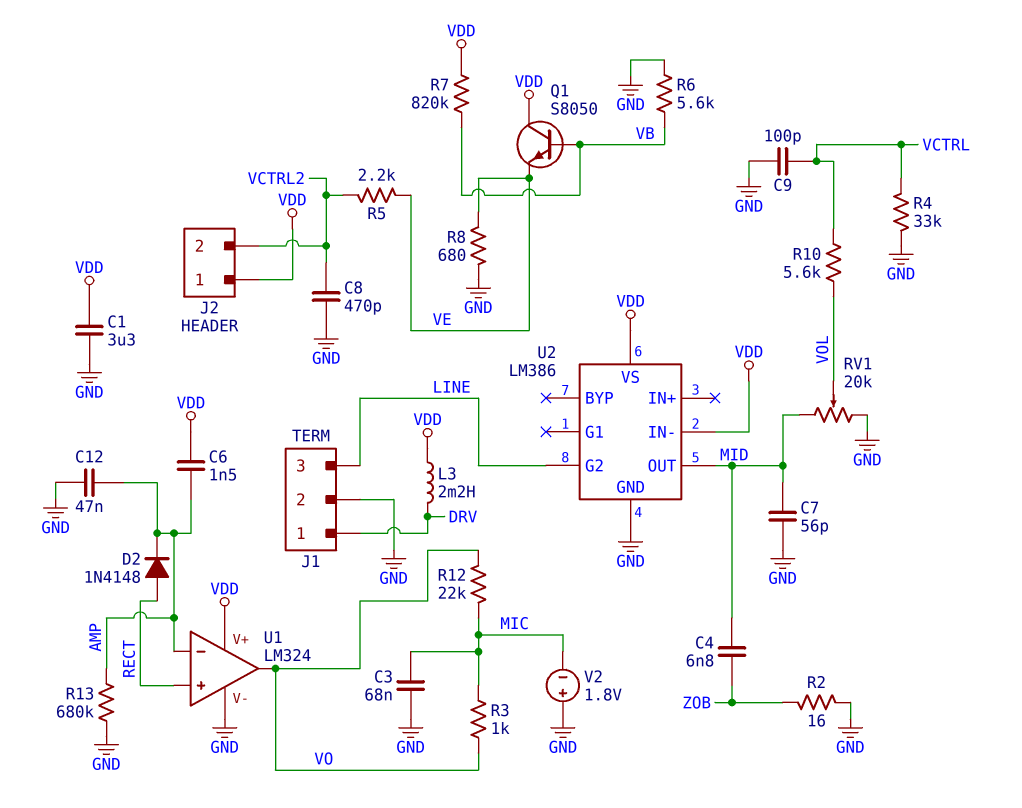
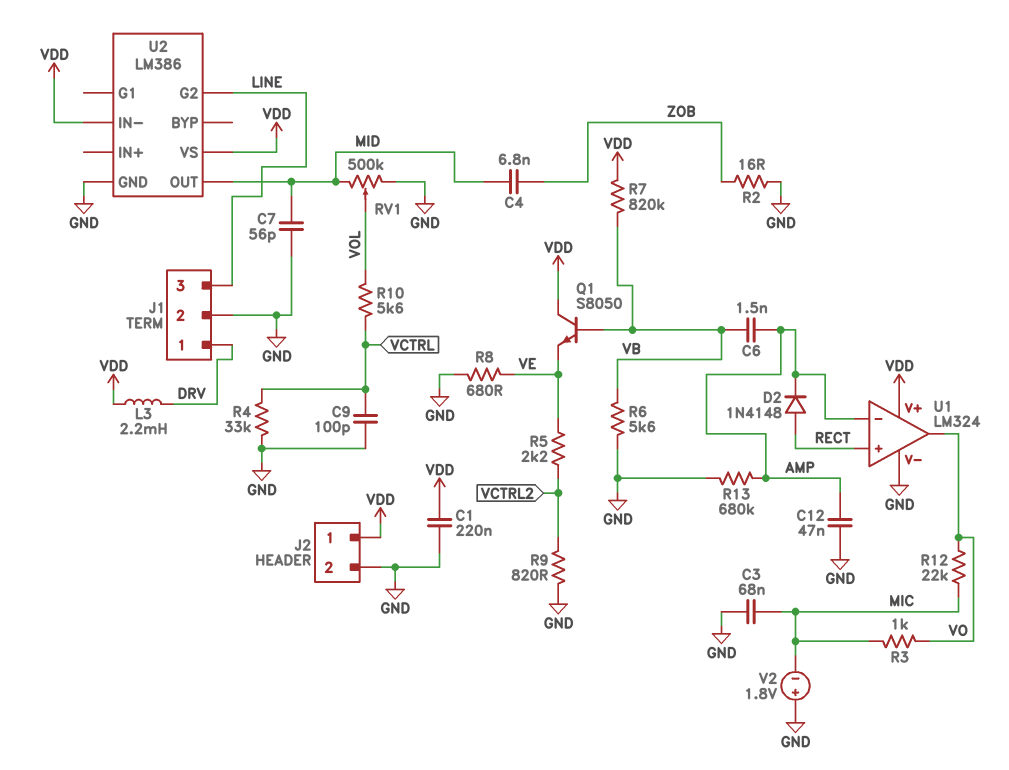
C1: 3.3uF (GND, VDD) -> 220nF (GND, VDD)
C6: 1.5nF (AMP, VDD) -> 1.5nF (AMP, VB)
C8: 470pF (GND, VCTRL2) -> none
J2 pin 2: VCTRL2 -> GND
R9: none -> 820 (GND, VCTRL2)
RV1: 20k (GND, MID, wiper VOL) -> 500k (GND, MID, wiper VOL)

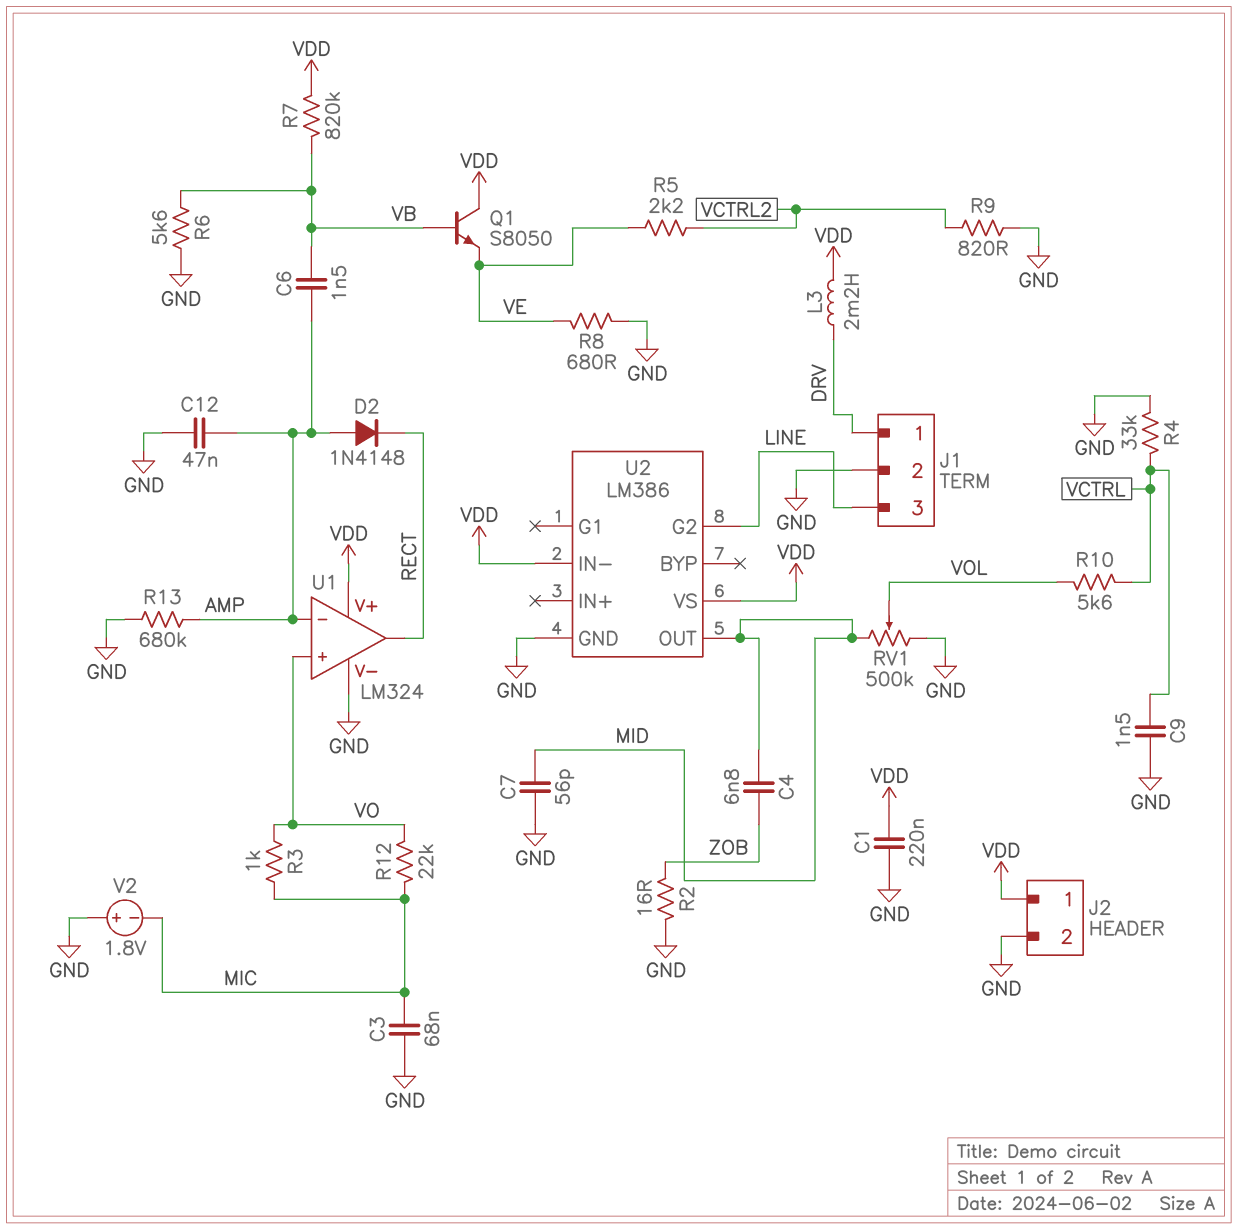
C9: 100pF (GND, VCTRL) -> 1.5nF (GND, VCTRL)
D2: diode 1N4148 (A RECT, K AMP) -> diode 1N4148 (A AMP, K RECT)
U1 pin in+: RECT -> VO
U1 pin out: VO -> RECT

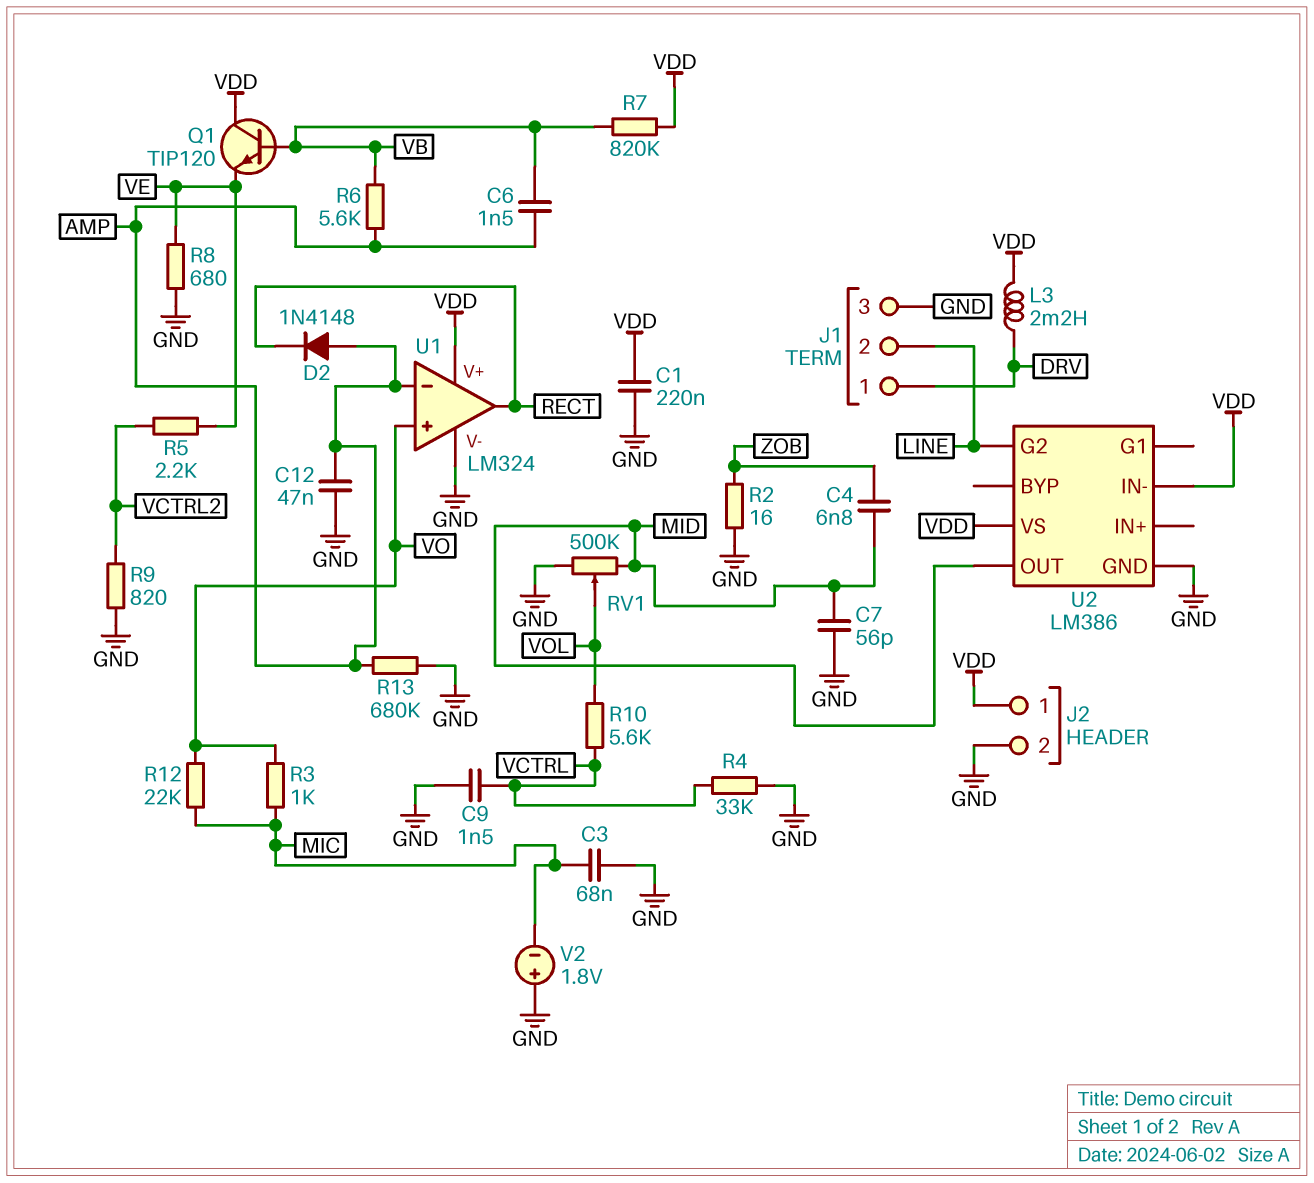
J1 pin 2: GND -> LINE
J1 pin 3: LINE -> GND
Q1: NPN S8050 (B VB, C VDD, E VE) -> NPN TIP120 (B VB, C VDD, E VE)
R6: 5.6k (GND, VB) -> 5.6k (AMP, VB)

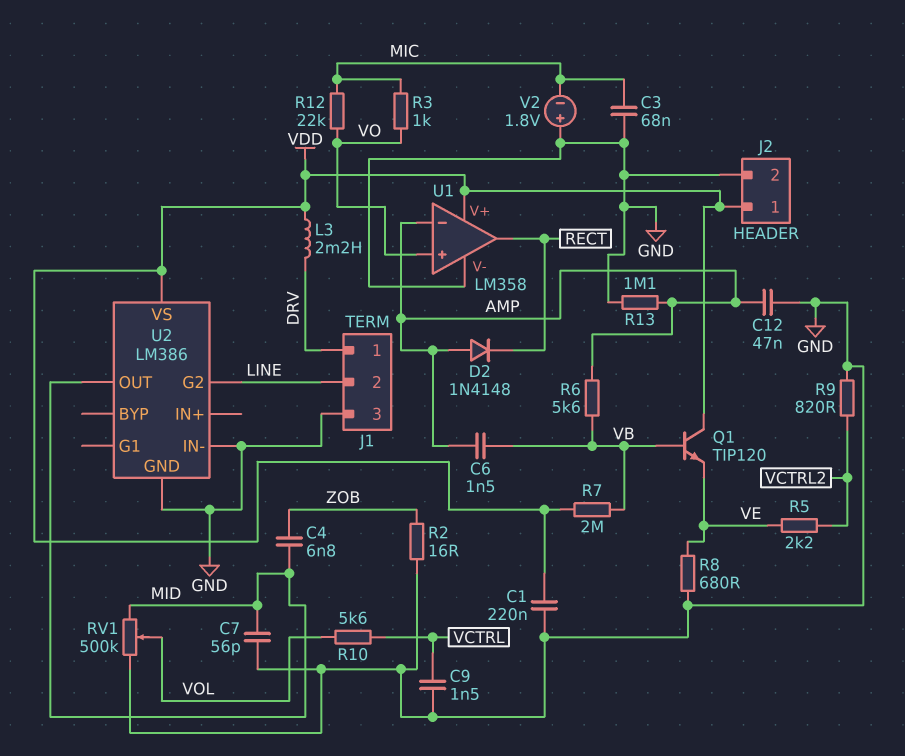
R4: 33k (GND, VCTRL) -> none
R7: 820k (VB, VDD) -> 2M (VB, VDD)
R13: 680k (AMP, GND) -> 1.1M (AMP, GND)
U1: LM324 -> LM358
U2 pin IN-: VDD -> GND

